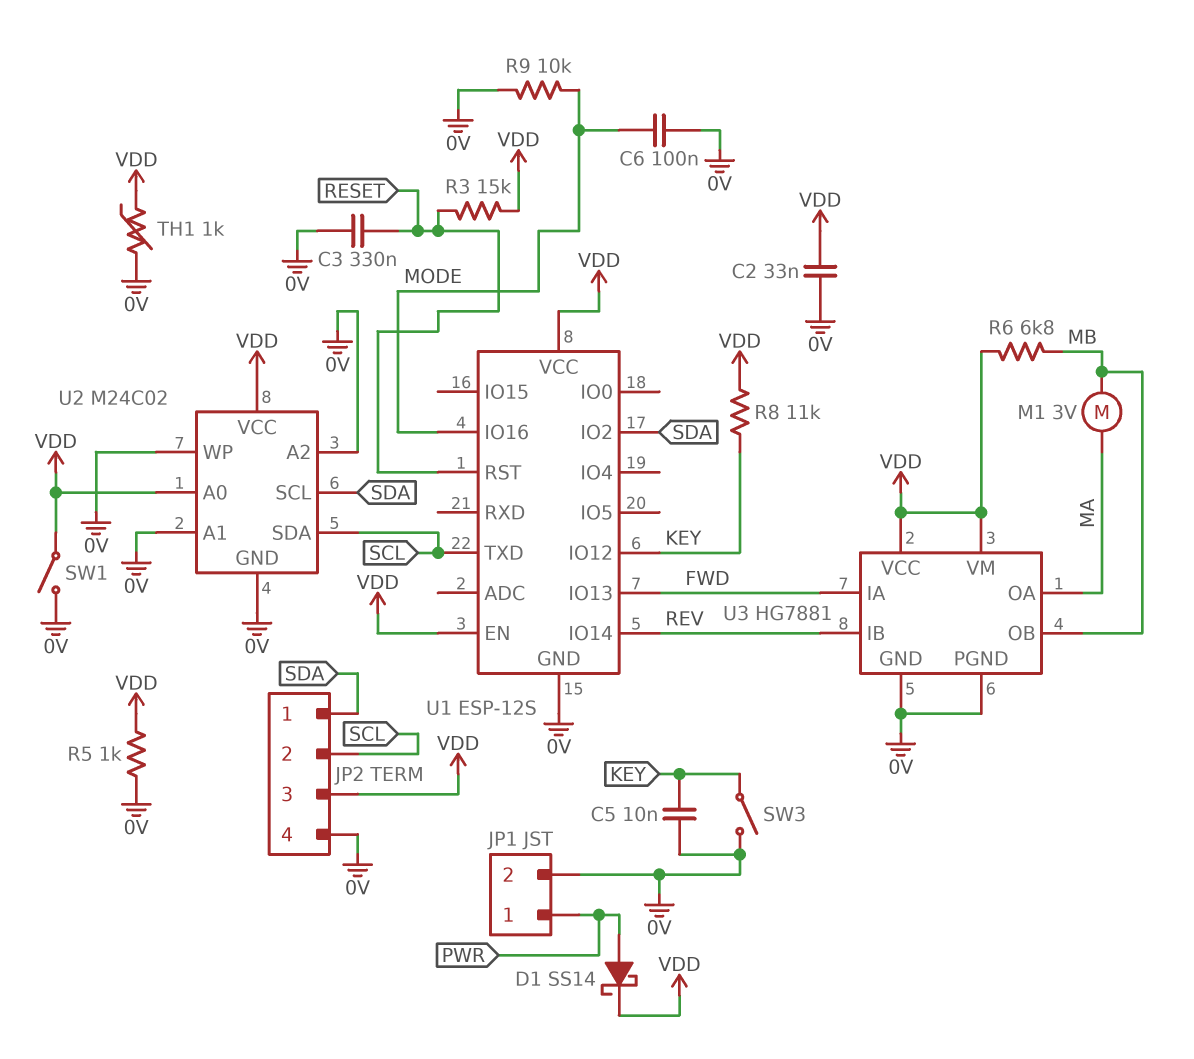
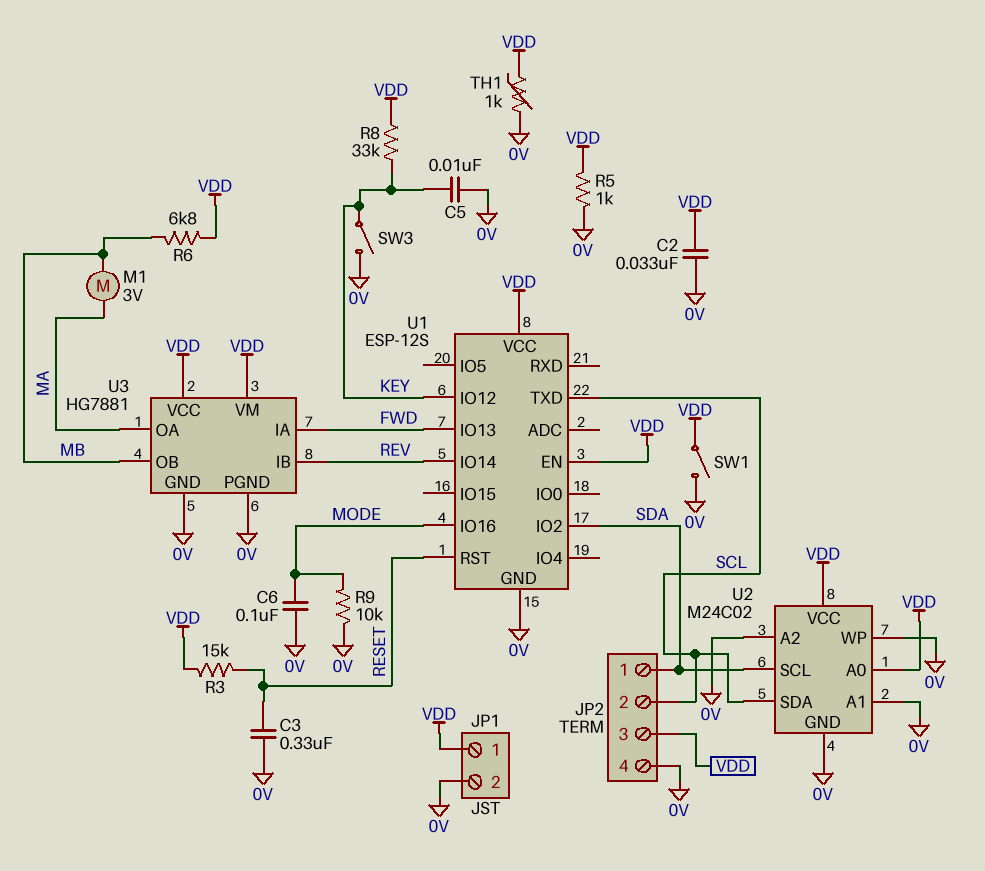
D1: schottky SS14 (A PWR, K VDD) -> none
JP1 pin 1: PWR -> VDD
R8: 11k (KEY, VDD) -> 33k (KEY, VDD)

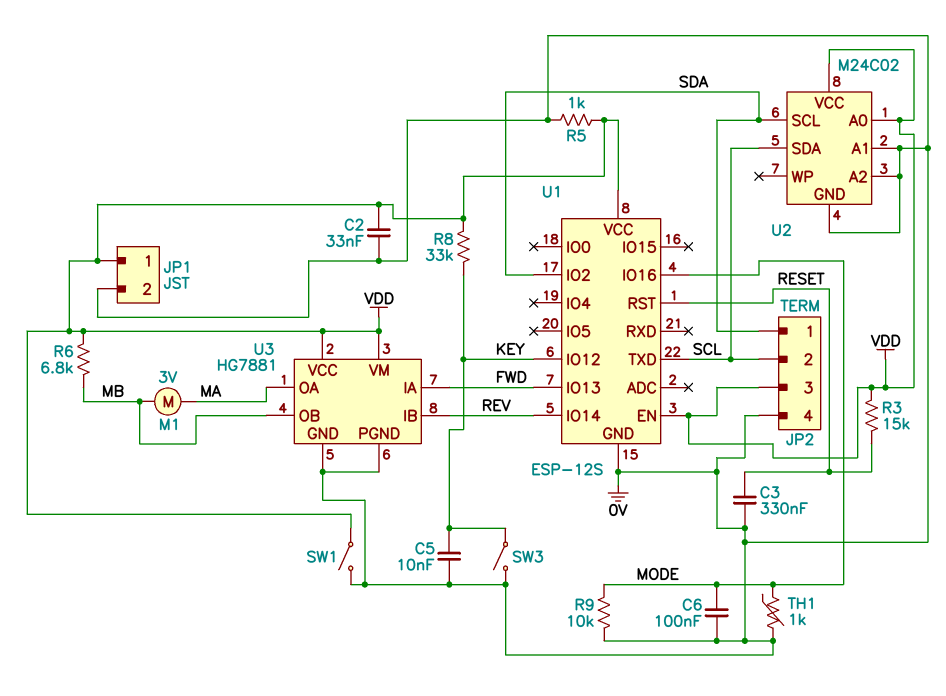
TH1: 1k (0V, VDD) -> 1k (0V, MODE)
U2 pin WP: 0V -> none

